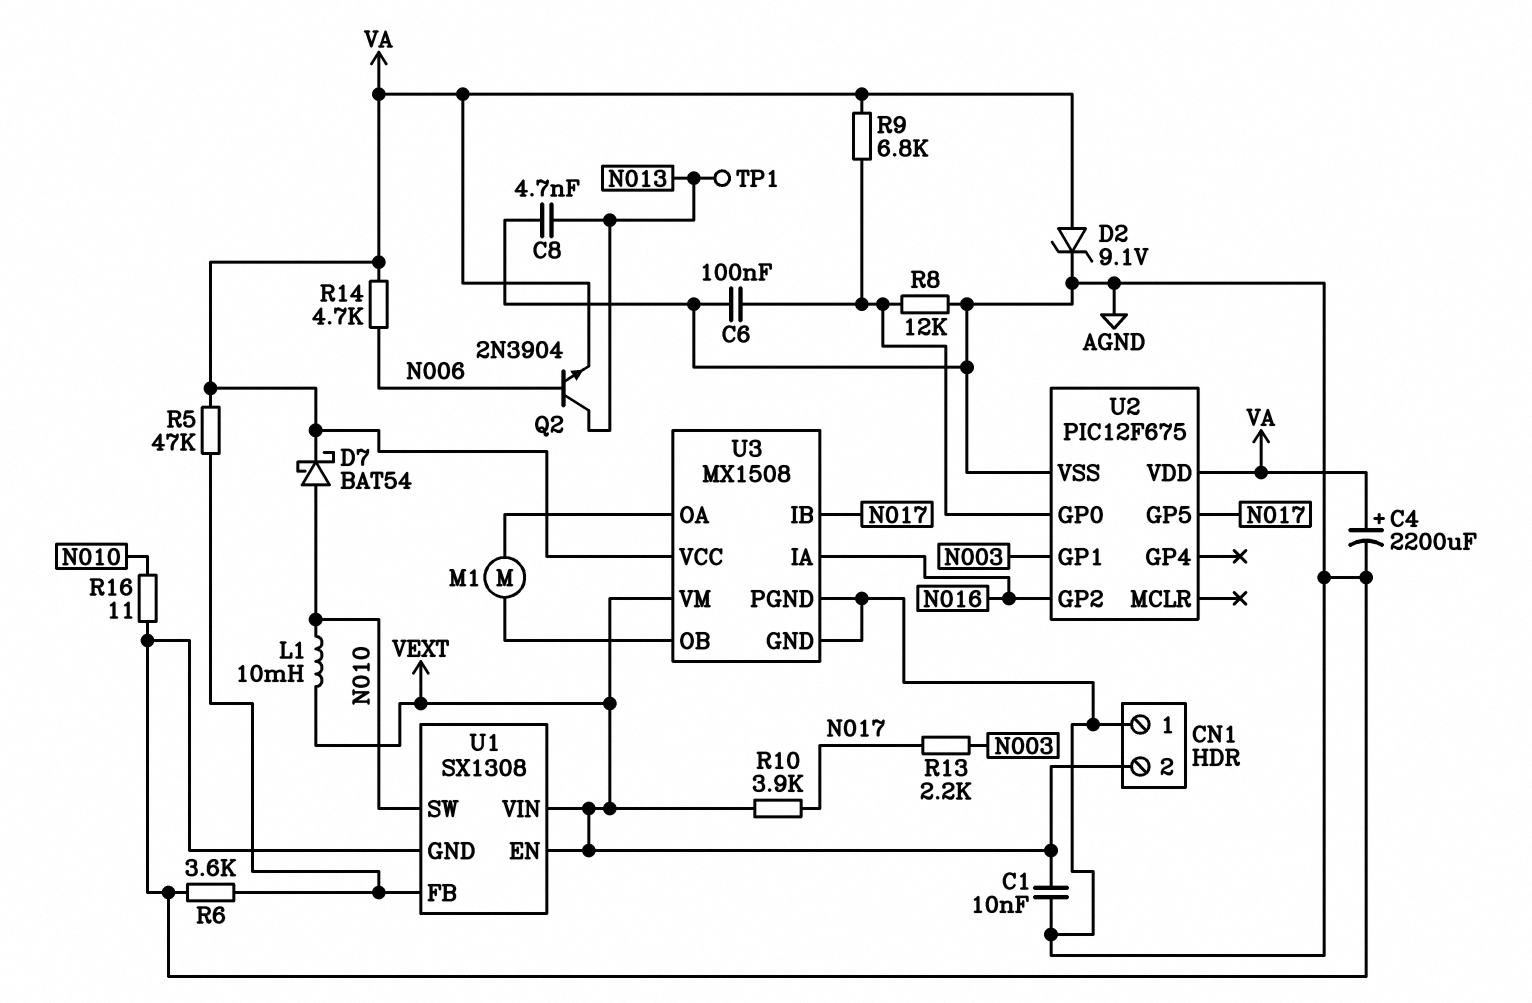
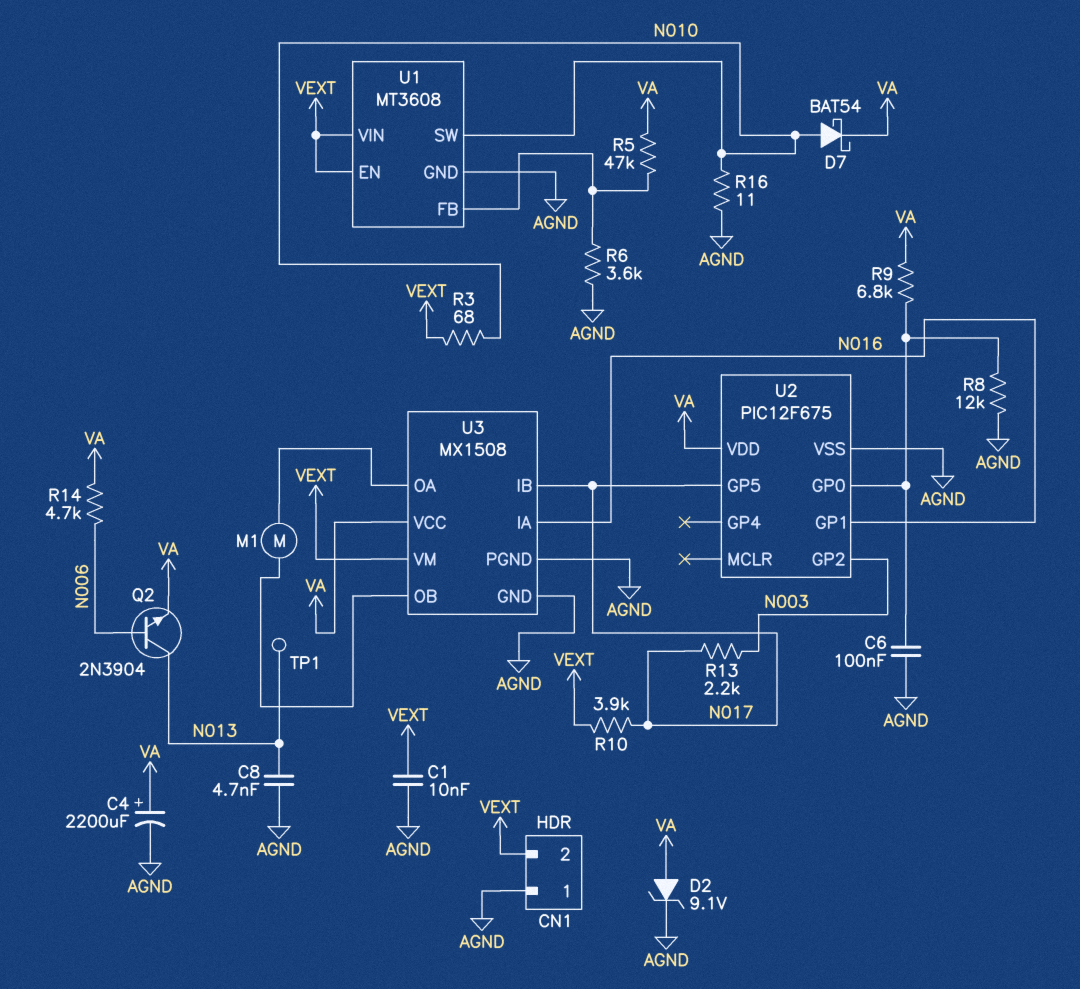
L1: 10mH (N010, VEXT) -> none
R3: none -> 68 (N010, VEXT)
U1: SX1308 -> MT3608
U2 pin GP1: N003 -> N016
U2 pin GP2: N016 -> N003

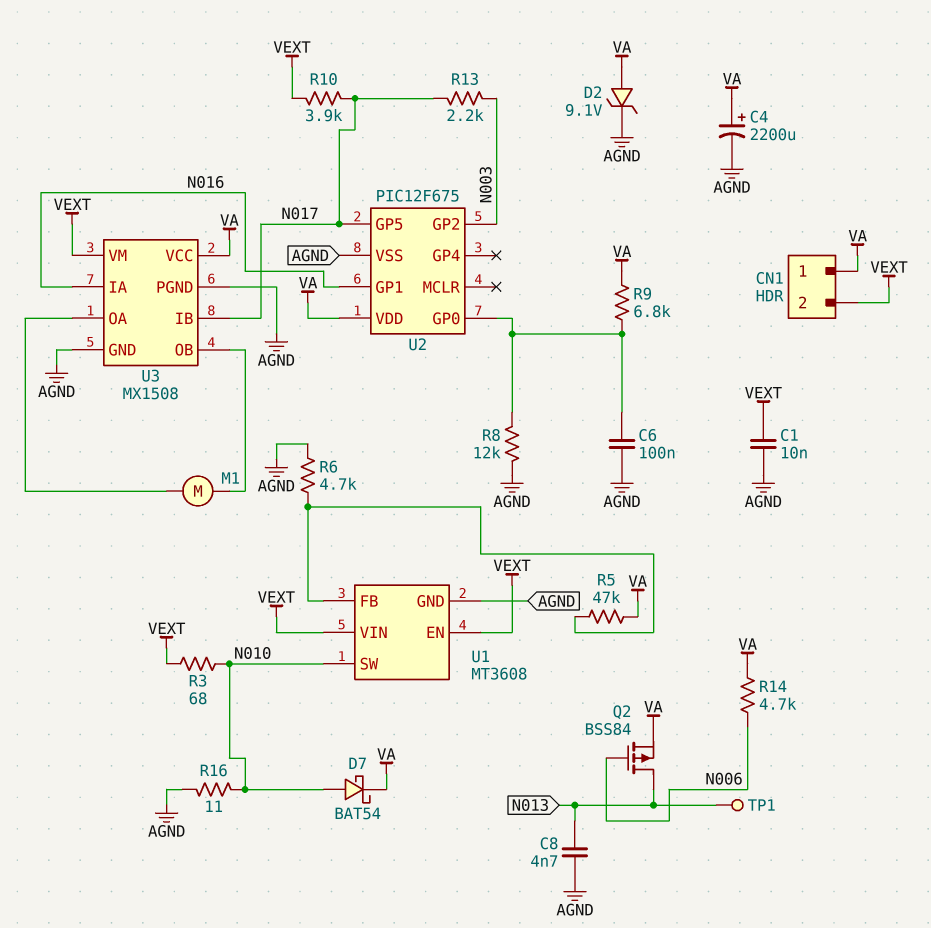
CN1 pin 1: AGND -> VA
Q2: NPN 2N3904 (B N006, C N013, E VA) -> PMOS BSS84 (G N006, D N013, S VA)
R6: 3.6k (AGND, U1/FB) -> 4.7k (AGND, U1/FB)

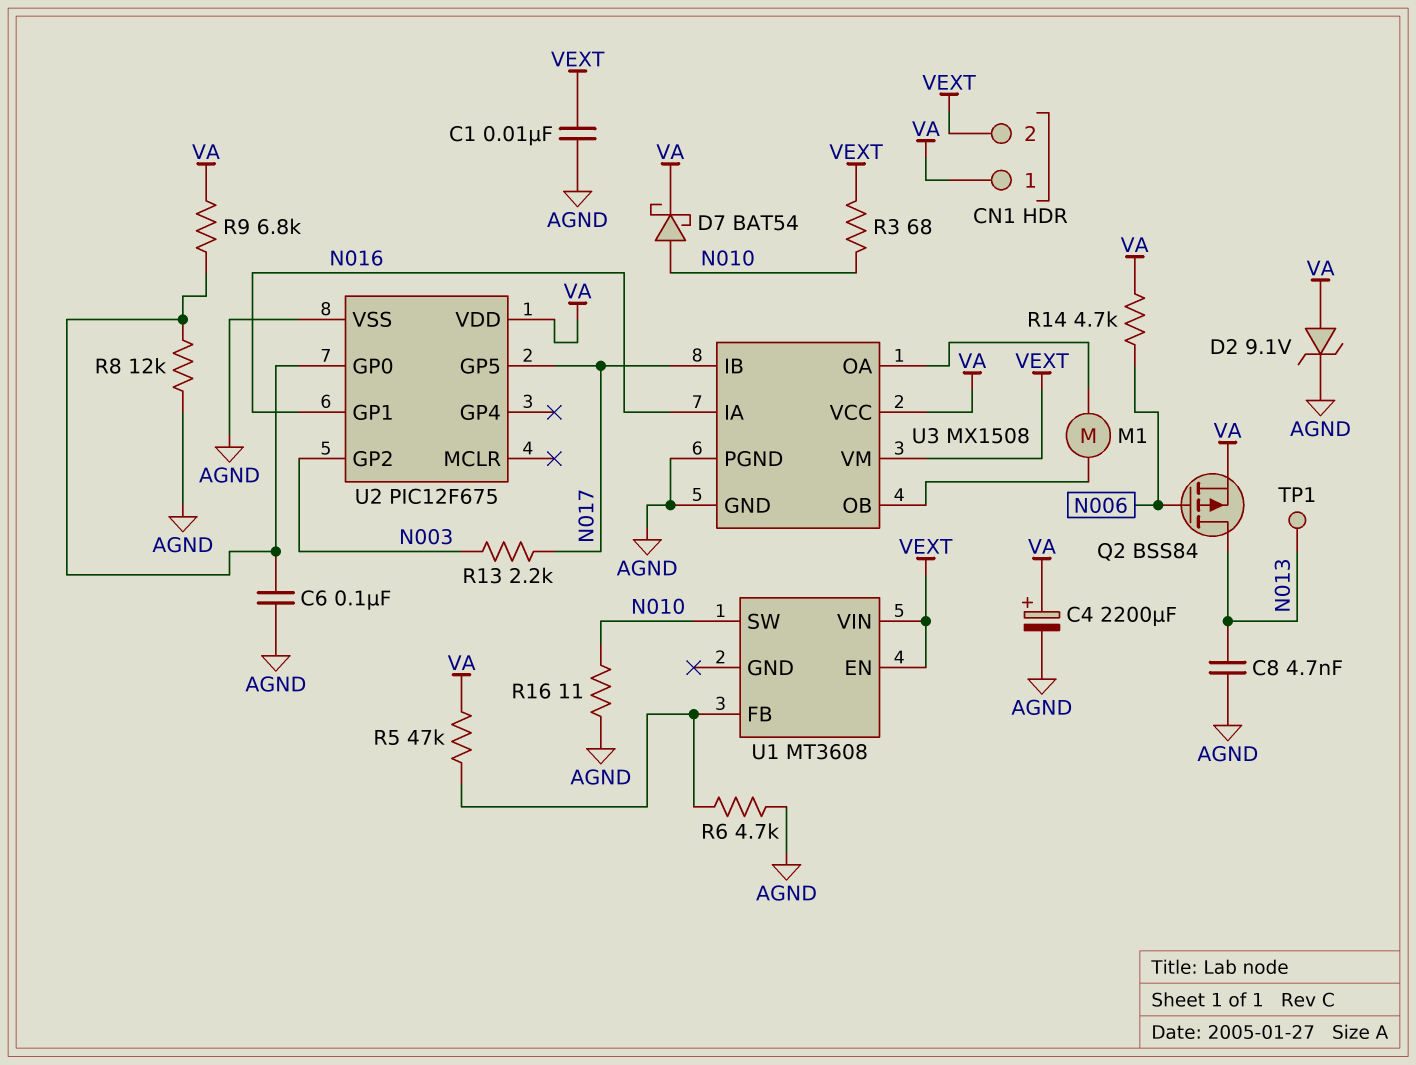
R10: 3.9k (N017, VEXT) -> none
U1 pin GND: AGND -> none

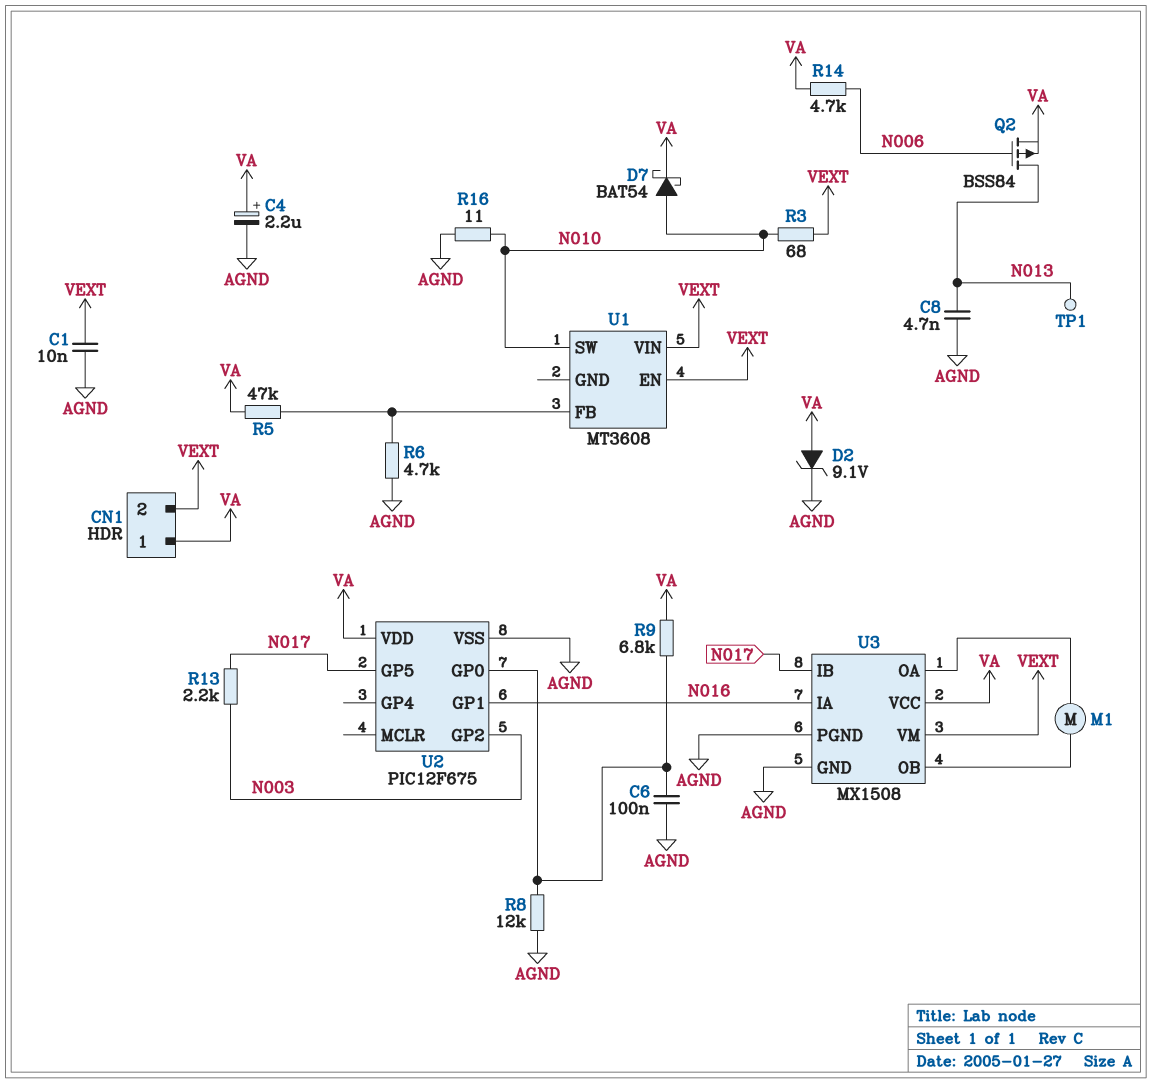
C4: 2200uF (plus VA, minus AGND) -> 2.2uF (plus VA, minus AGND)

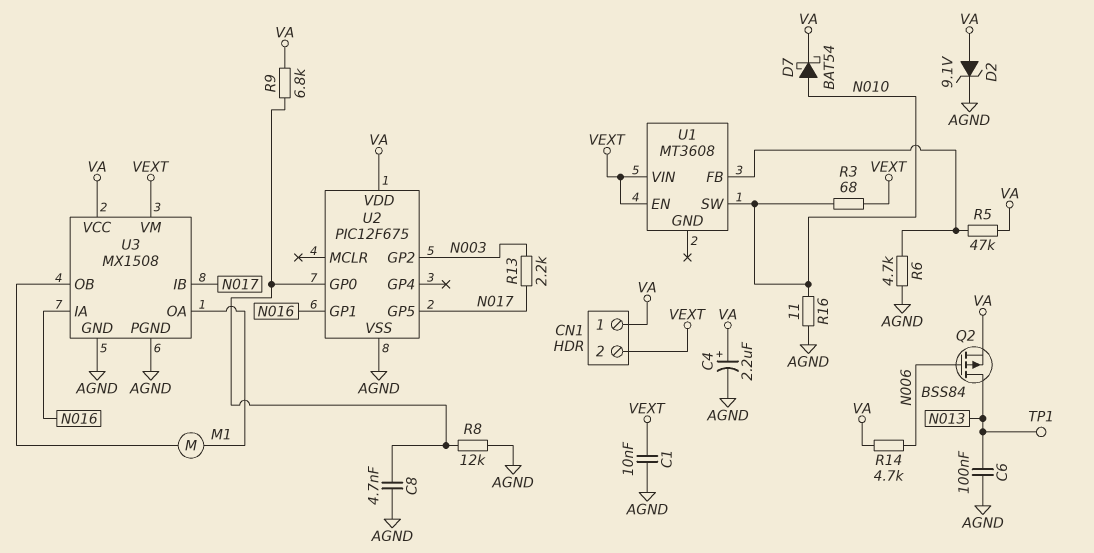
C6: 100nF (AGND, U2/GP0) -> 100nF (AGND, N013)
C8: 4.7nF (AGND, N013) -> 4.7nF (AGND, U2/GP0)

